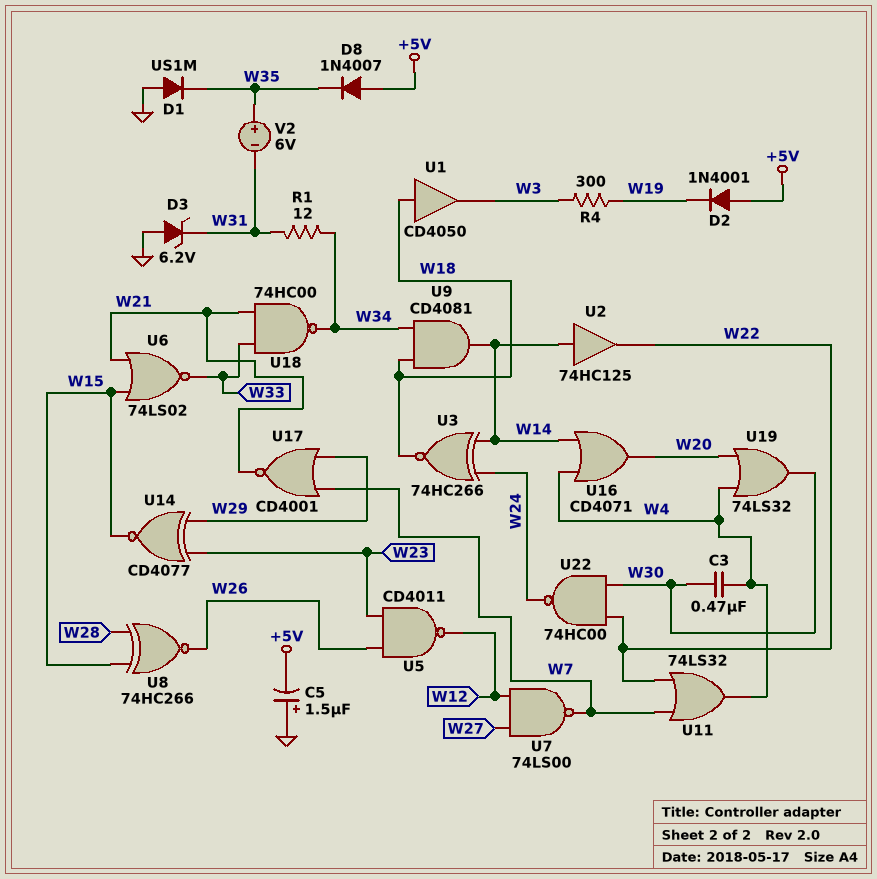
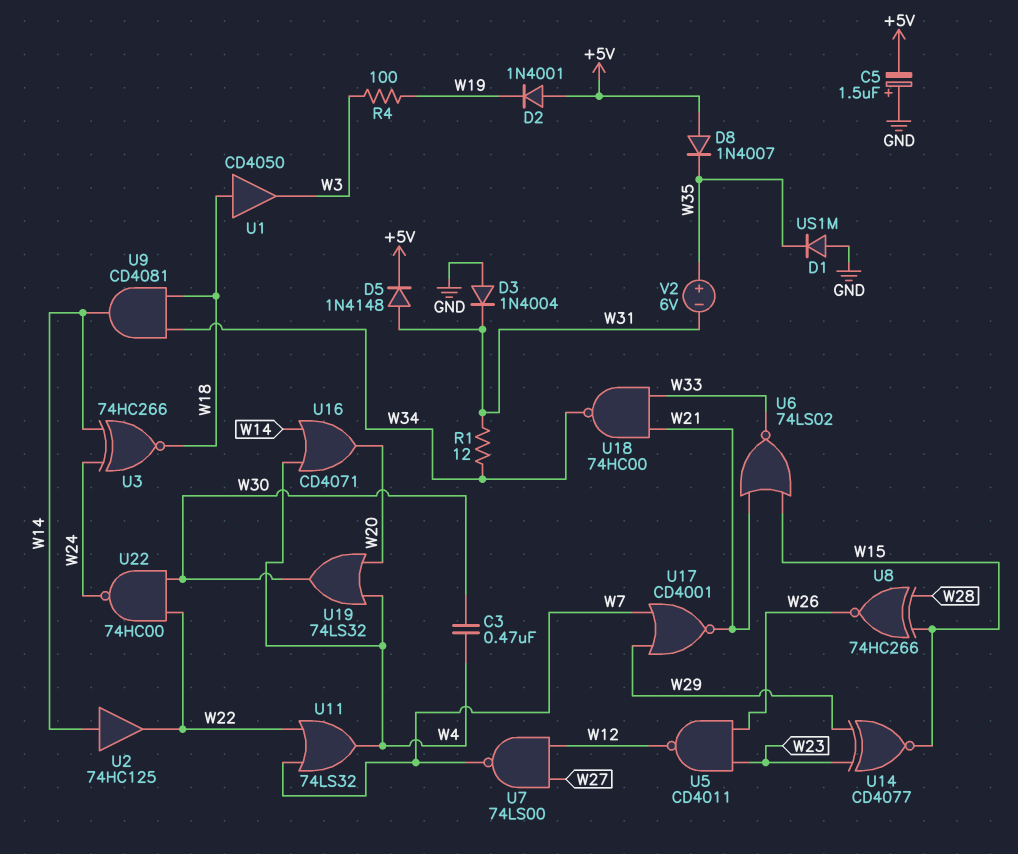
D3: zener 6.2V (A GND, K W31) -> diode 1N4004 (A GND, K W31)
D5: none -> diode 1N4148 (A W31, K +5V)
R4: 300 (W3, W19) -> 100 (W3, W19)

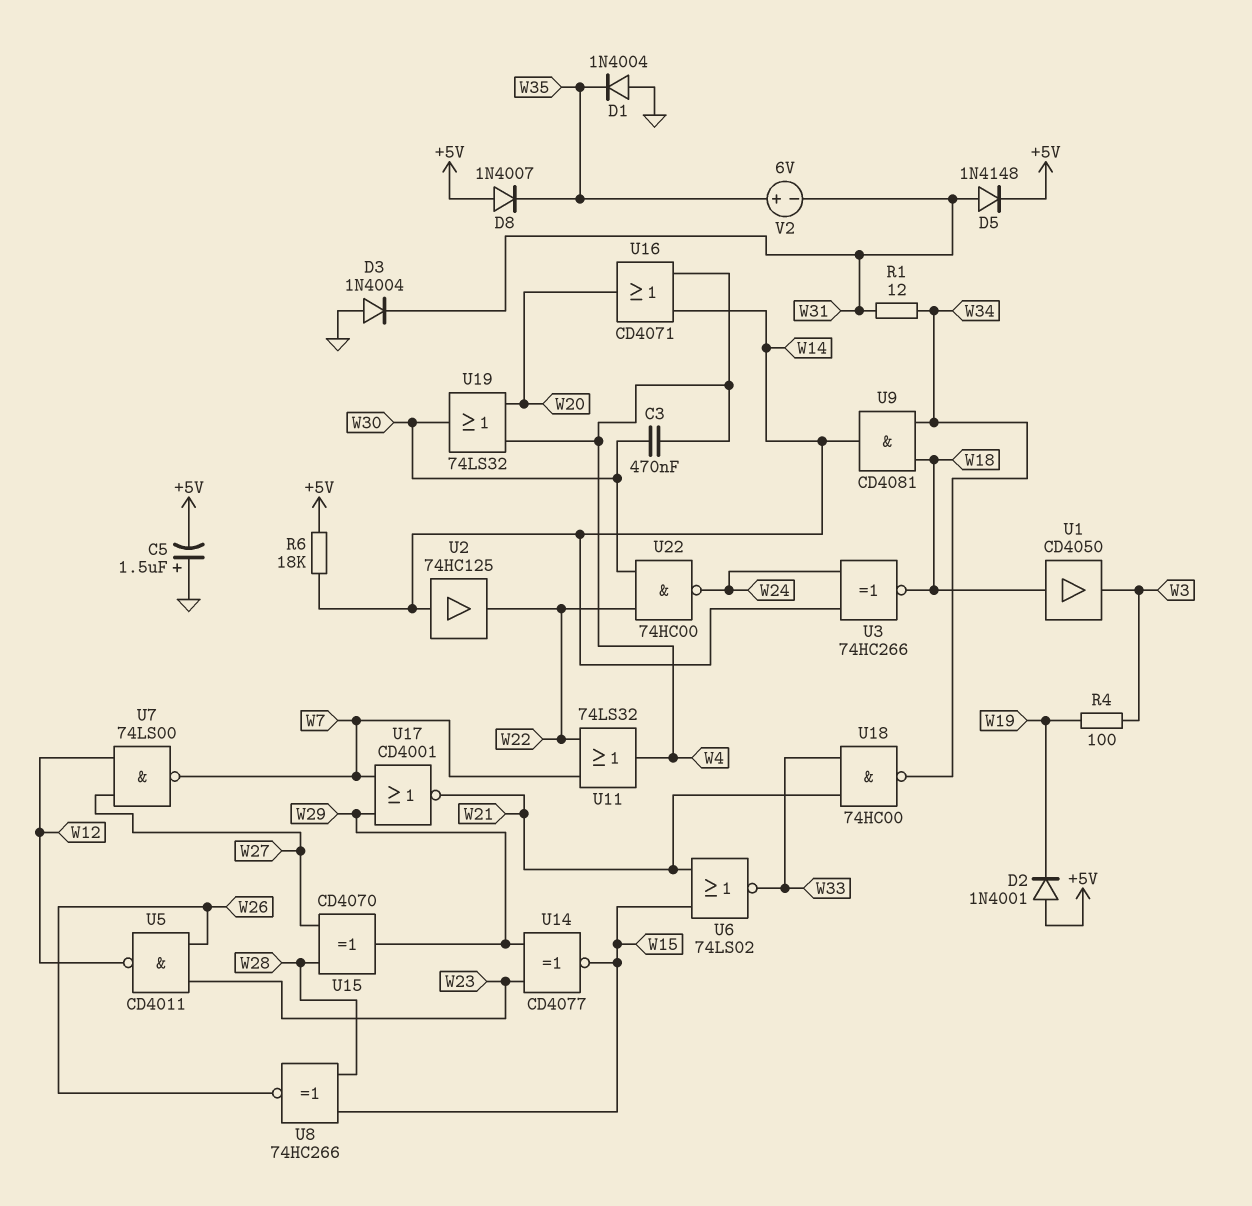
D1: diode US1M (A GND, K W35) -> diode 1N4004 (A GND, K W35)
R6: none -> 18k (+5V, W14)
U15: none -> XOR CD4070 (in W27, in W28, out W29)

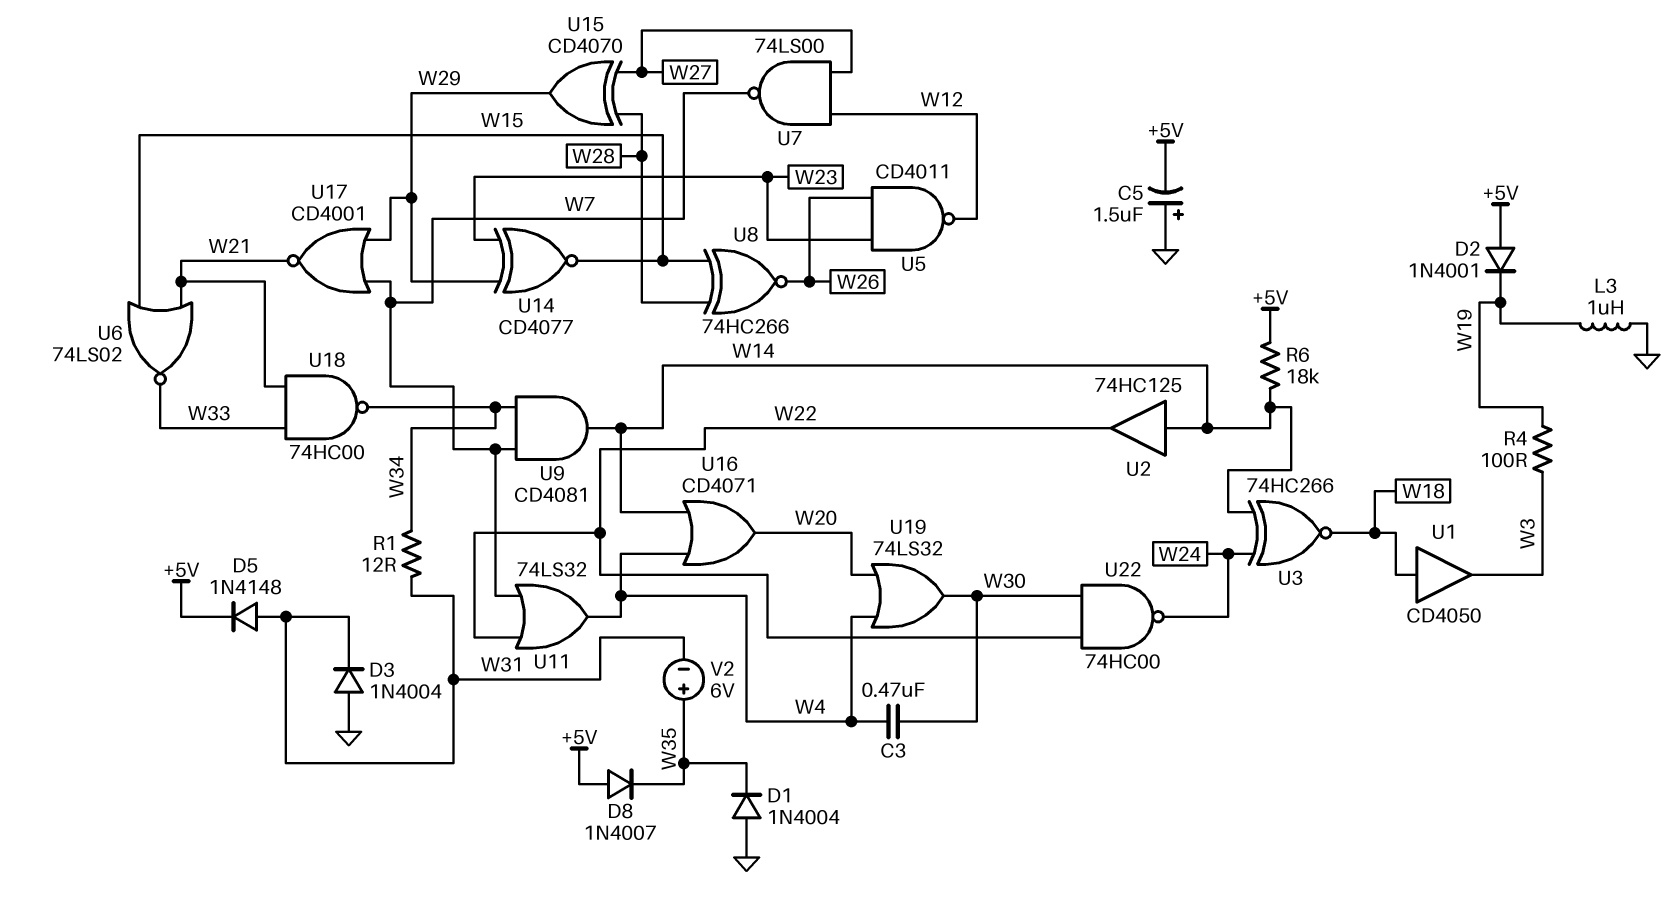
L3: none -> 1uH (GND, W19)
U9: AND CD4081 (in W18, in W34, out W14) -> AND CD4081 (in W7, in W34, out W14)

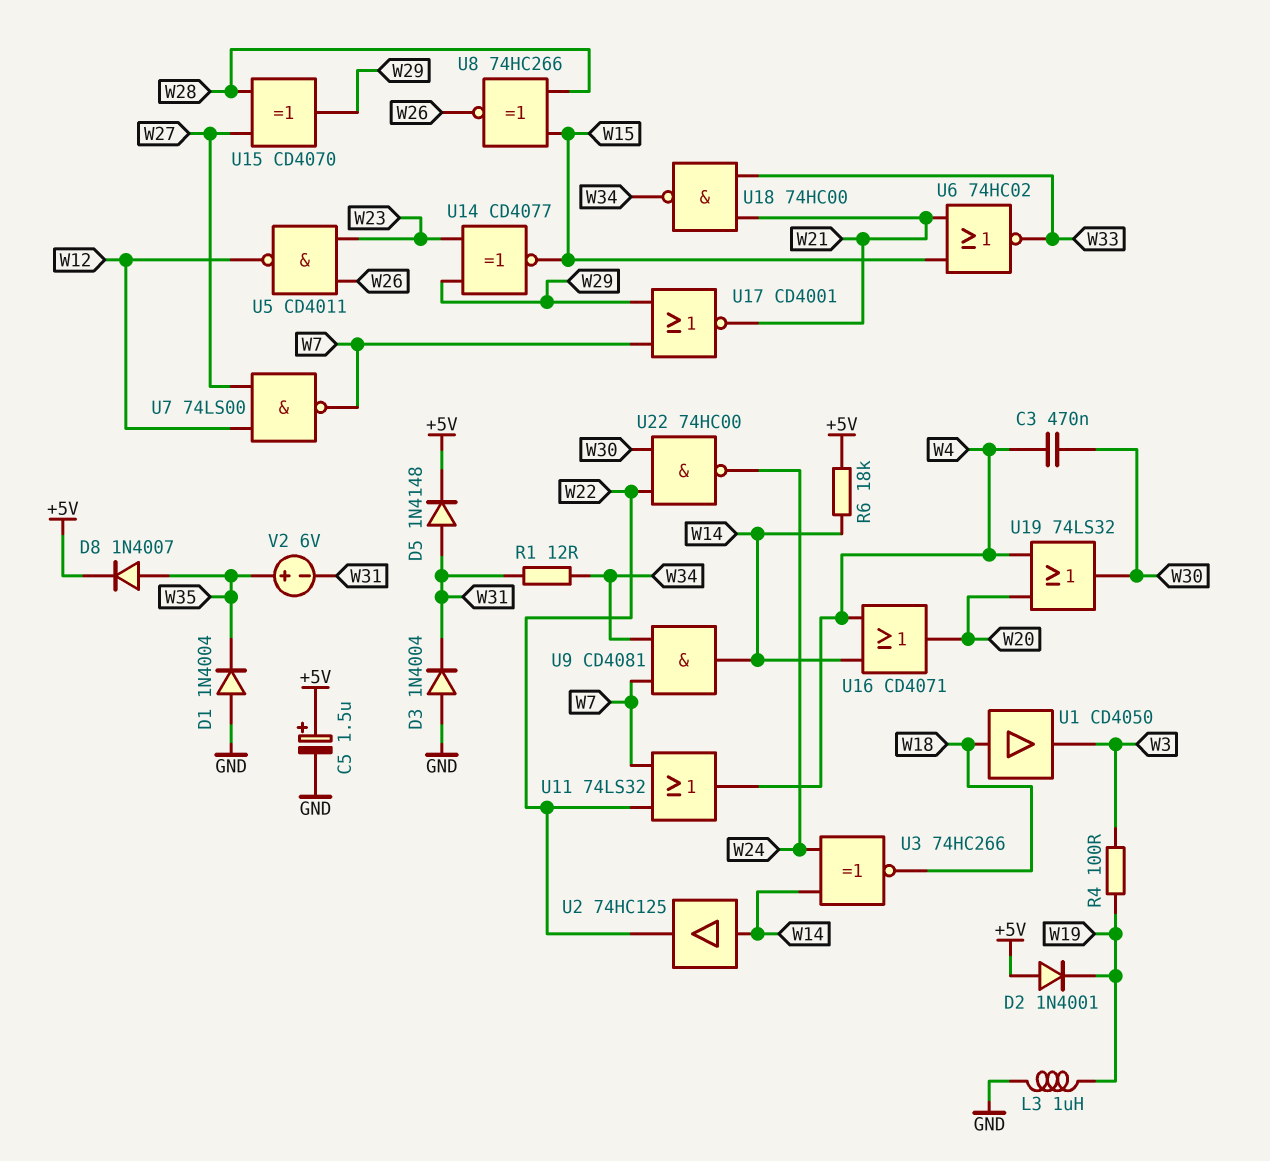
C5: 1.5uF (plus GND, minus +5V) -> 1.5uF (plus +5V, minus GND)
D8: diode 1N4007 (A +5V, K W35) -> diode 1N4007 (A W35, K +5V)
U6: NOR 74LS02 (in W15, in W21, out W33) -> NOR 74HC02 (in W15, in W21, out W33)

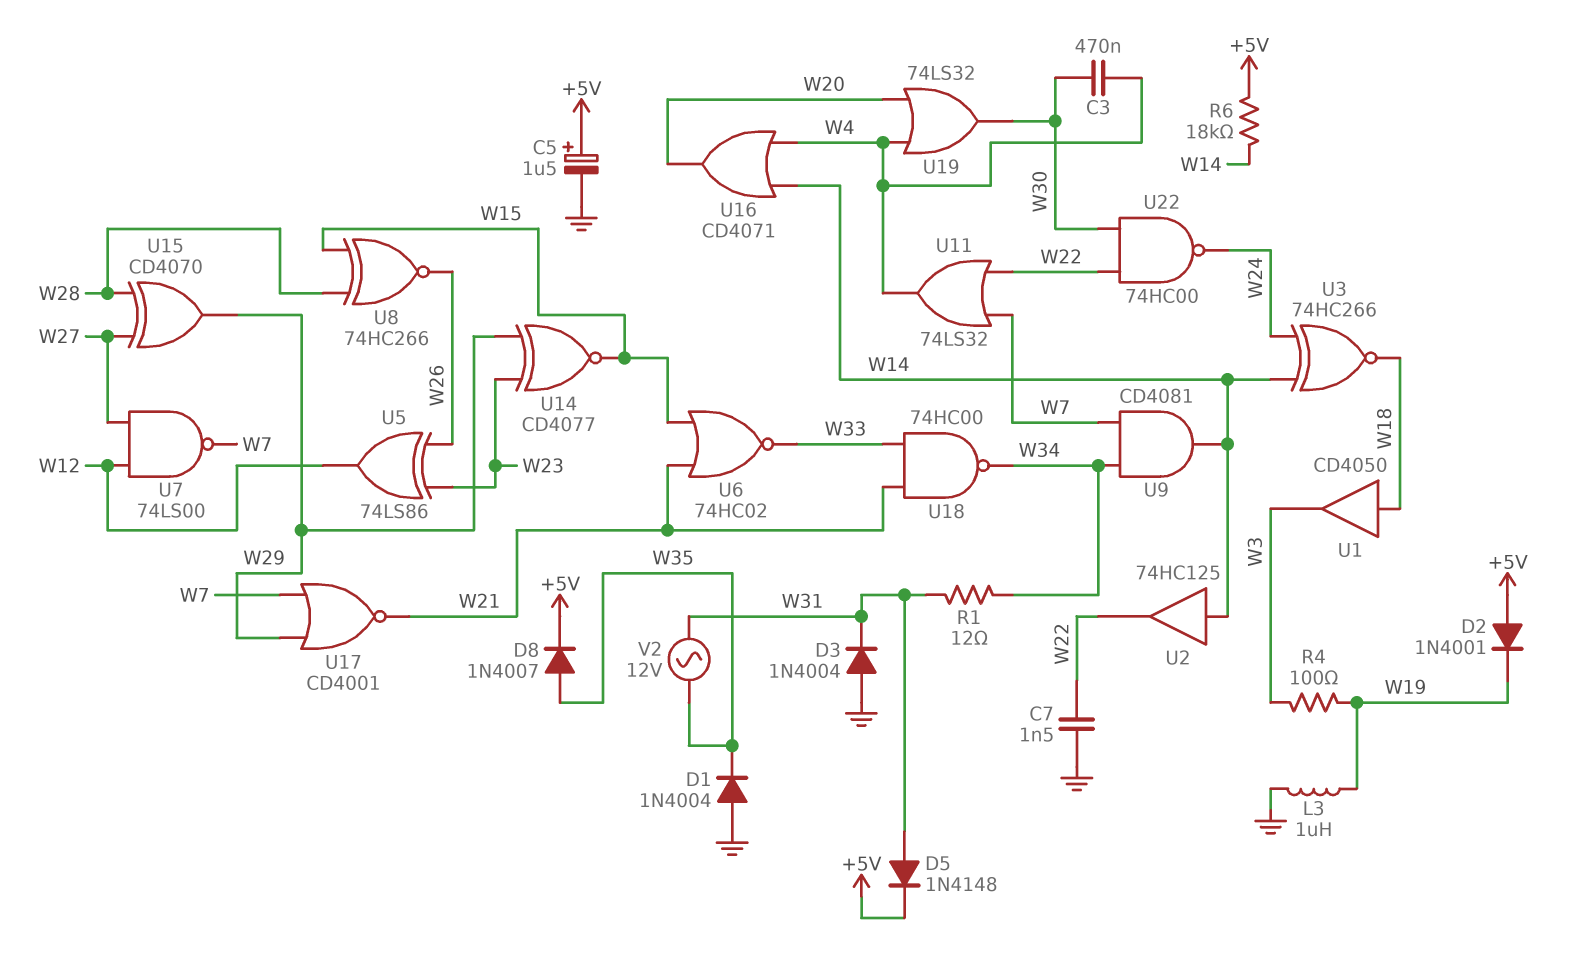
C7: none -> 1.5nF (GND, W22)
U5: NAND CD4011 (in W23, in W26, out W12) -> XOR 74LS86 (in W23, in W26, out W12)
V2: 6V (plus W35, minus W31) -> AC 12V (W31, W35)

